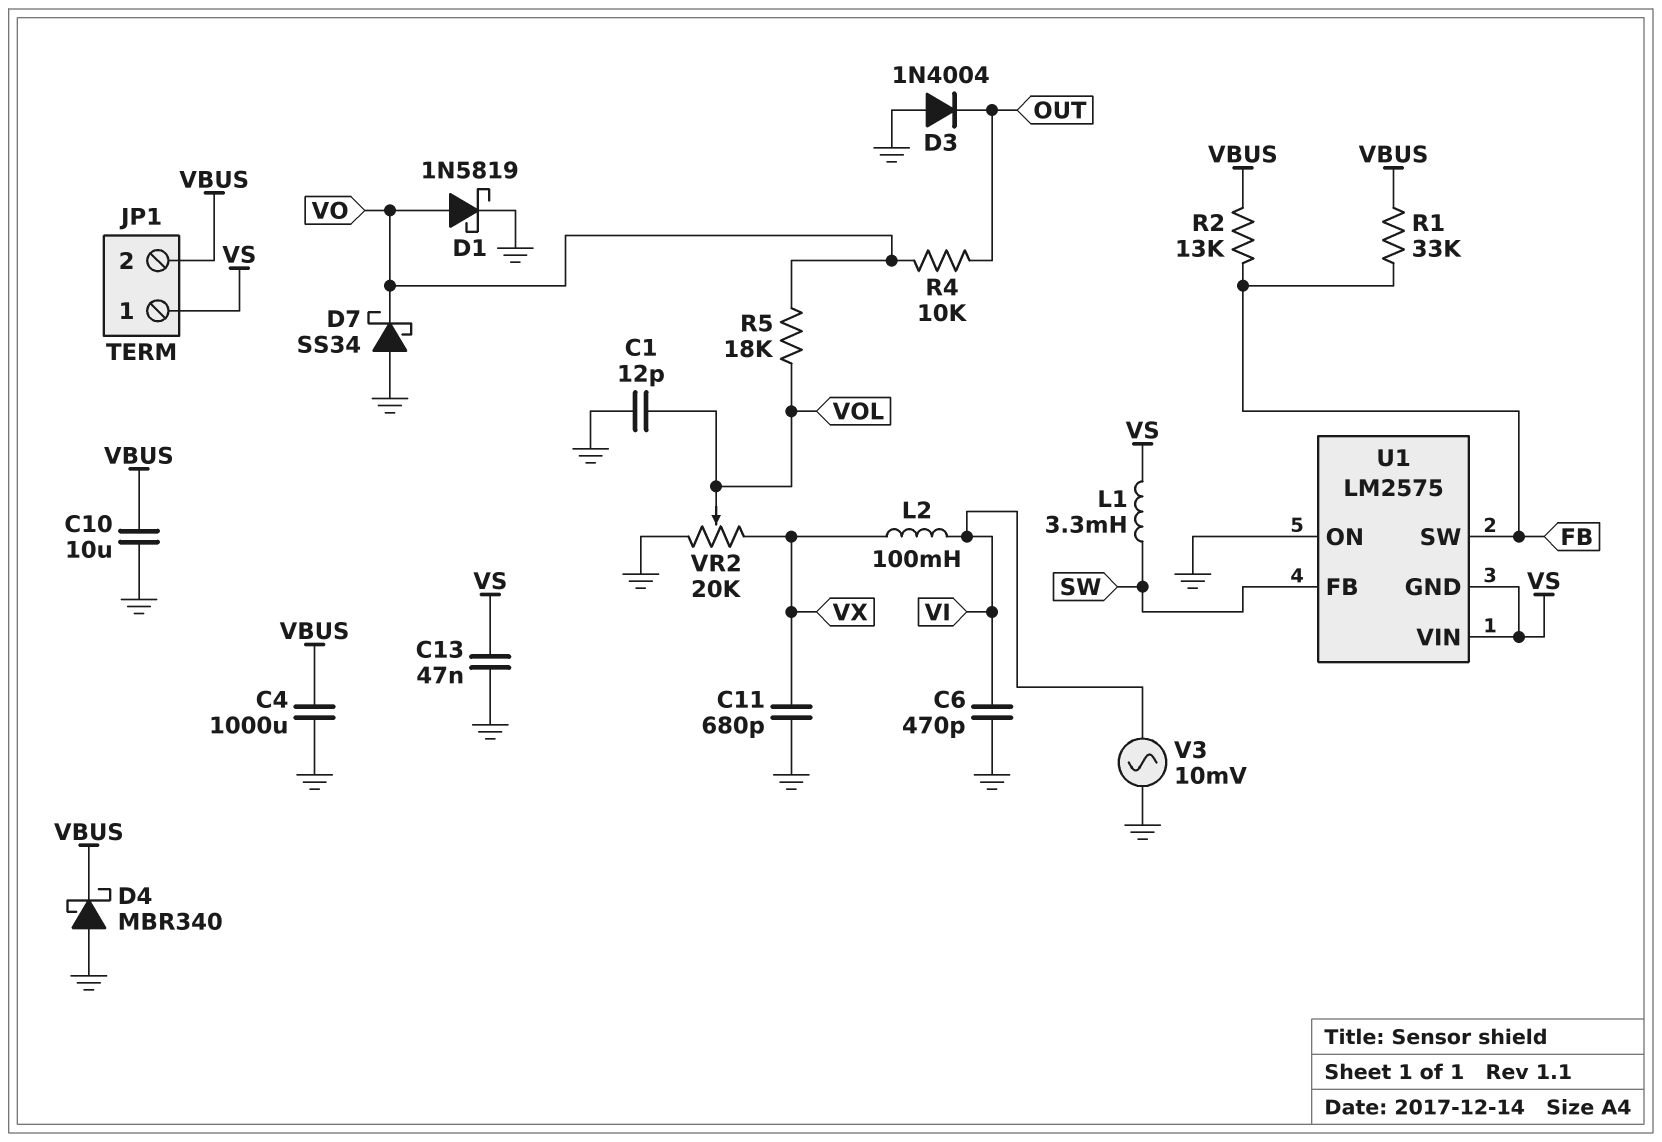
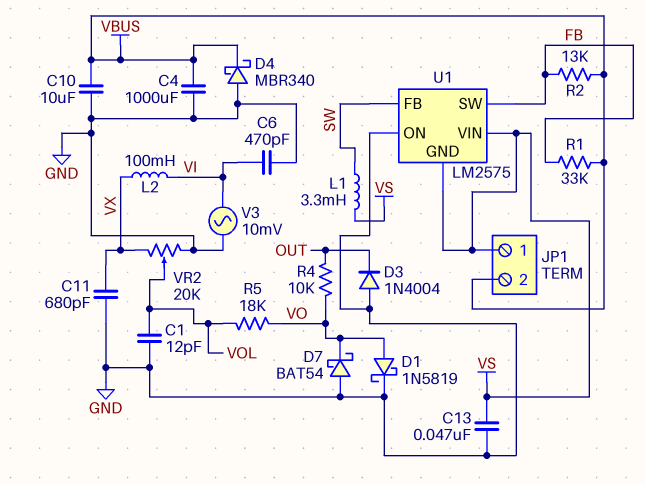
D7: schottky SS34 (A GND, K VO) -> schottky BAT54 (A GND, K VO)

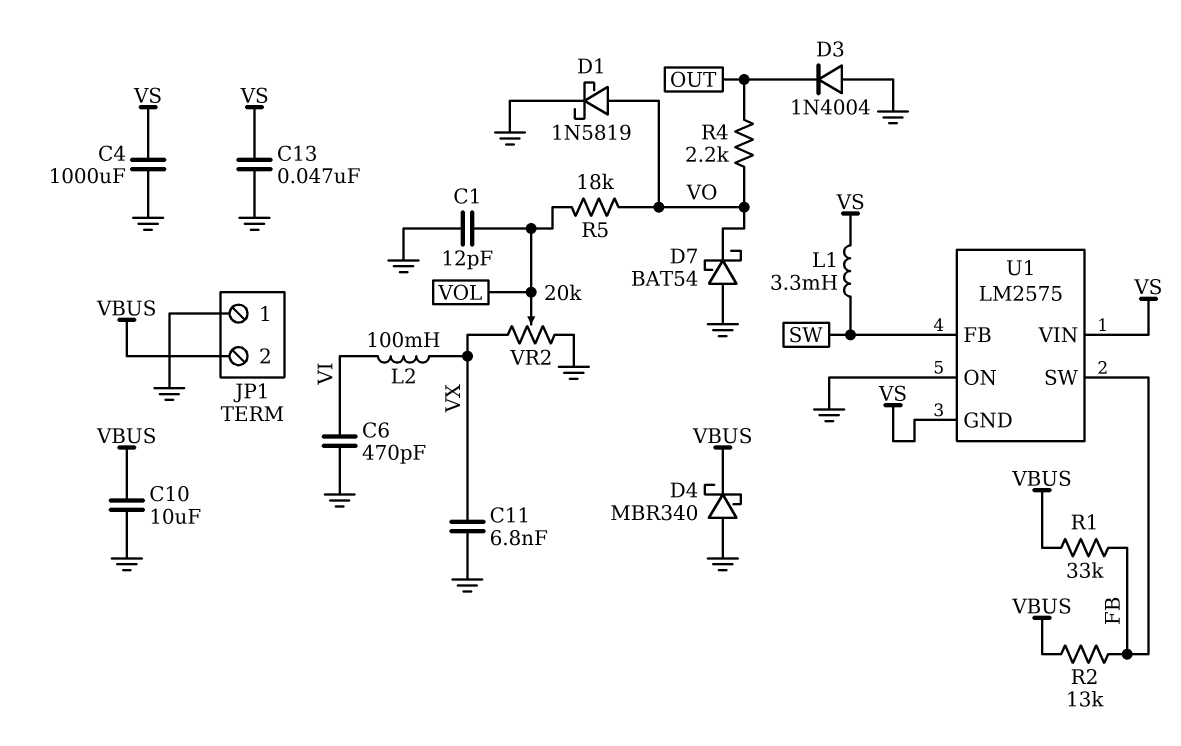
C4: 1000uF (GND, VBUS) -> 1000uF (GND, VS)
C11: 680pF (GND, VX) -> 6.8nF (GND, VX)
JP1 pin 1: VS -> GND
R4: 10k (OUT, VO) -> 2.2k (OUT, VO)
V3: AC 10mV (GND, VI) -> none

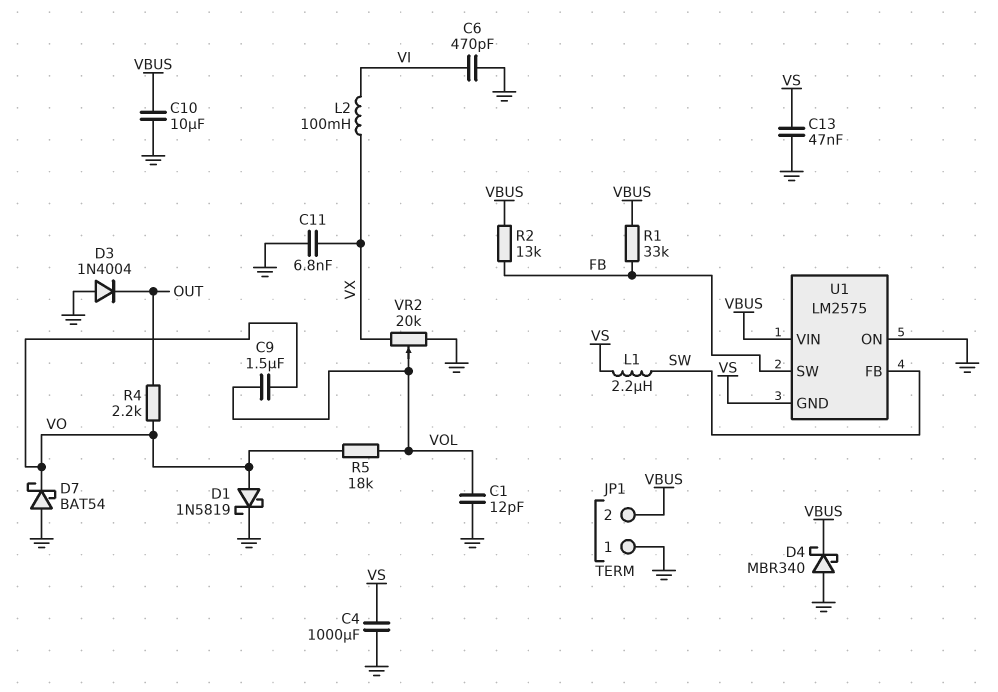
C9: none -> 1.5uF (VO, VOL)
L1: 3.3mH (SW, VS) -> 2.2uH (SW, VS)
U1 pin VIN: VS -> VBUS

